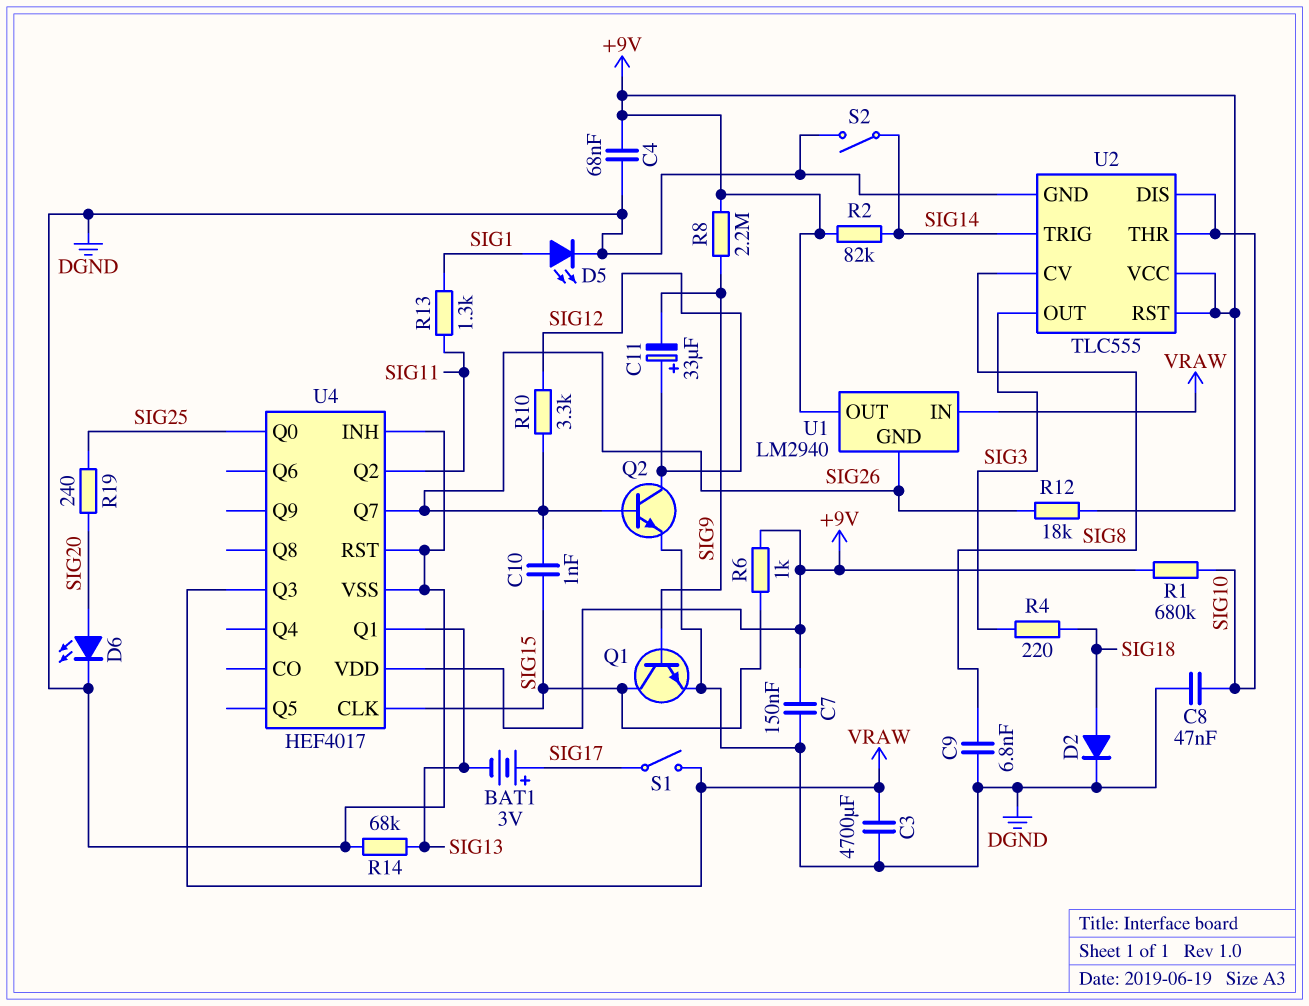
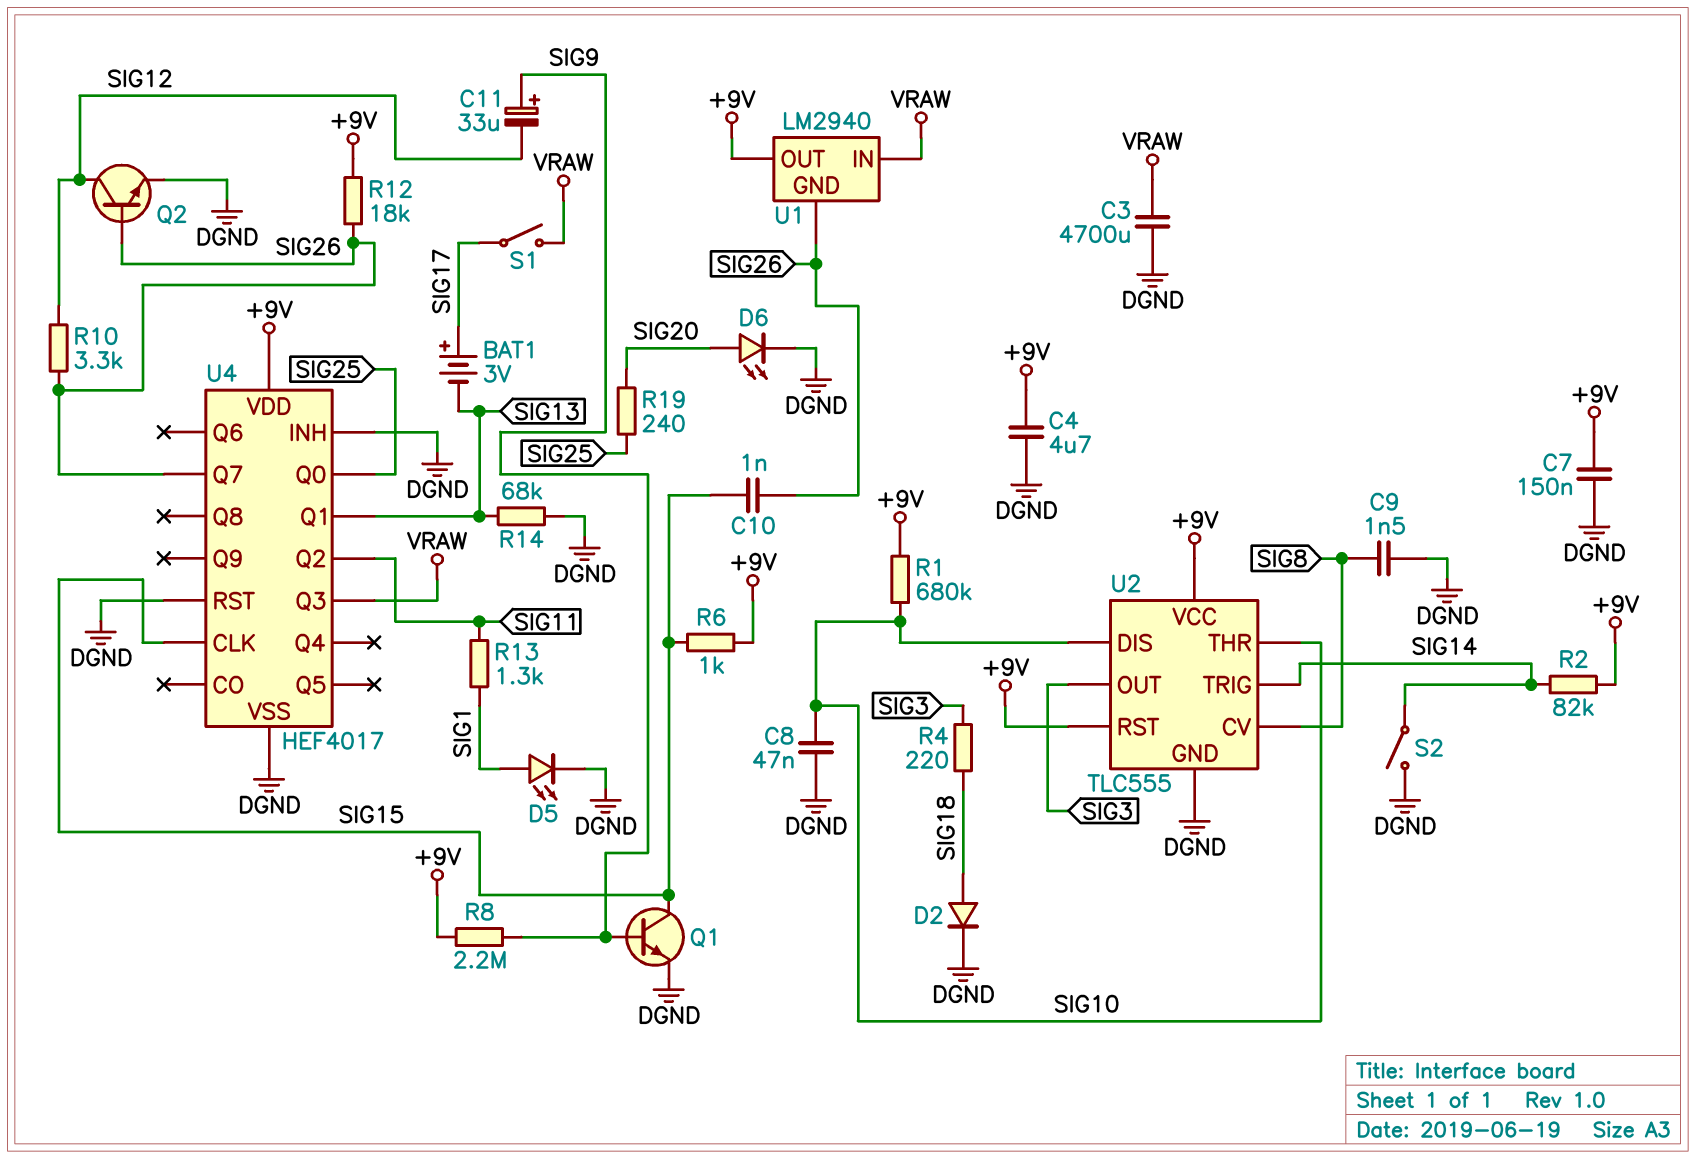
C4: 68nF (+9V, DGND) -> 4.7uF (+9V, DGND)
C9: 6.8nF (DGND, SIG8) -> 1.5nF (DGND, SIG8)
C11: 33uF (plus SIG12, minus SIG9) -> 33uF (plus SIG9, minus SIG12)

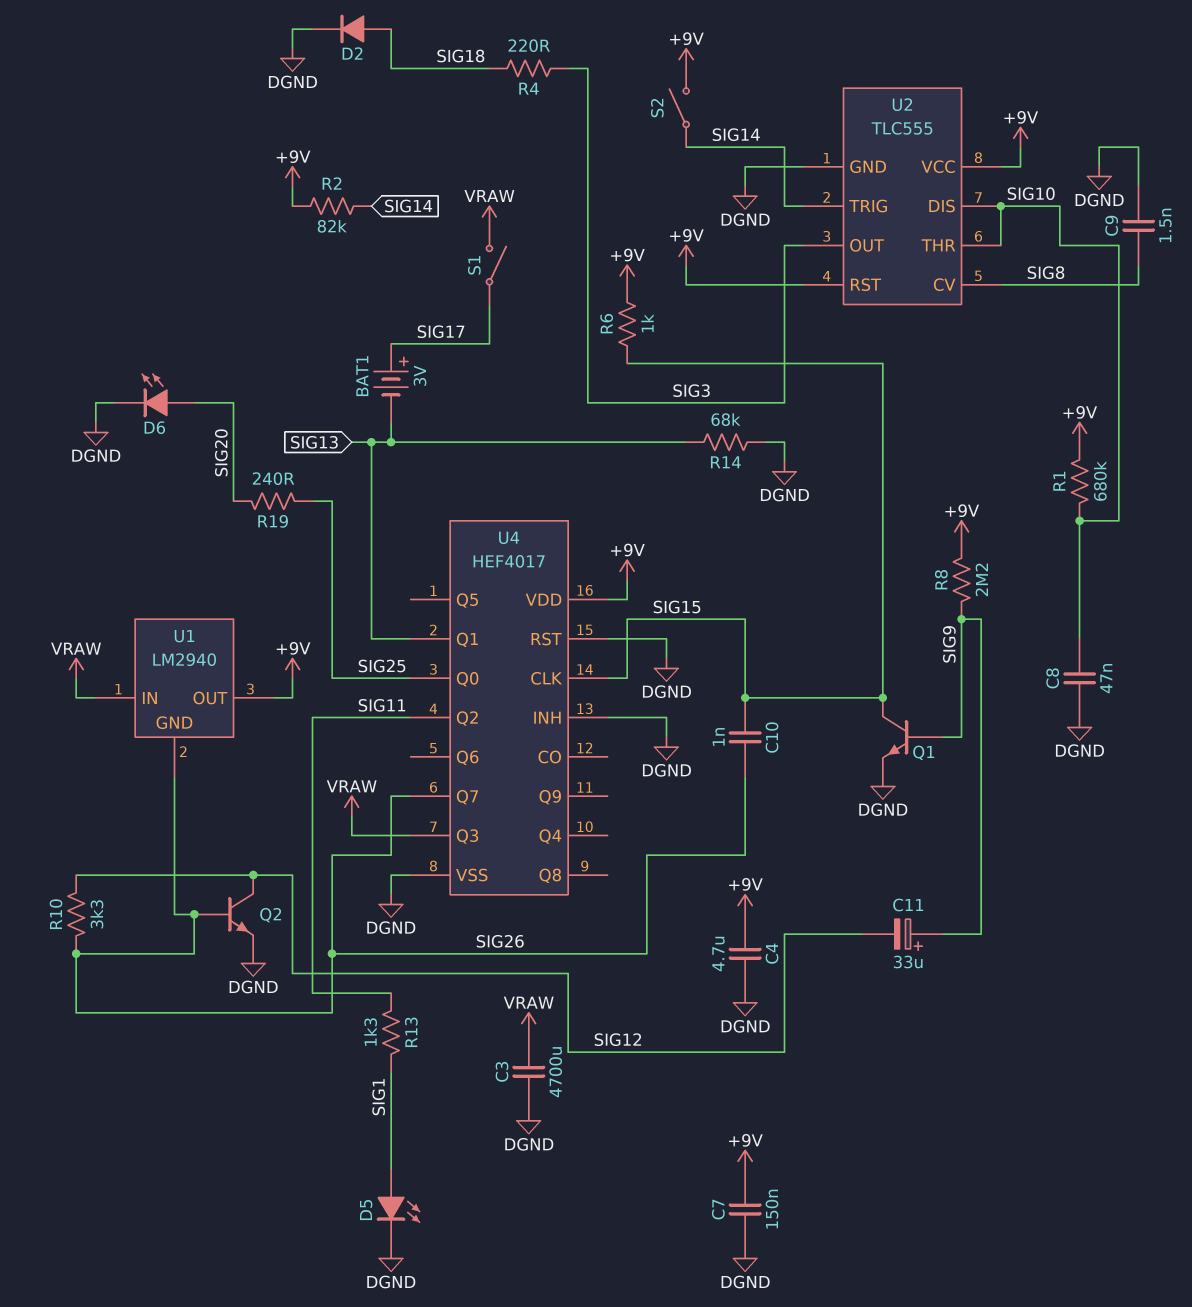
R12: 18k (+9V, SIG26) -> none
S2: switch (DGND, SIG14) -> switch (+9V, SIG14)

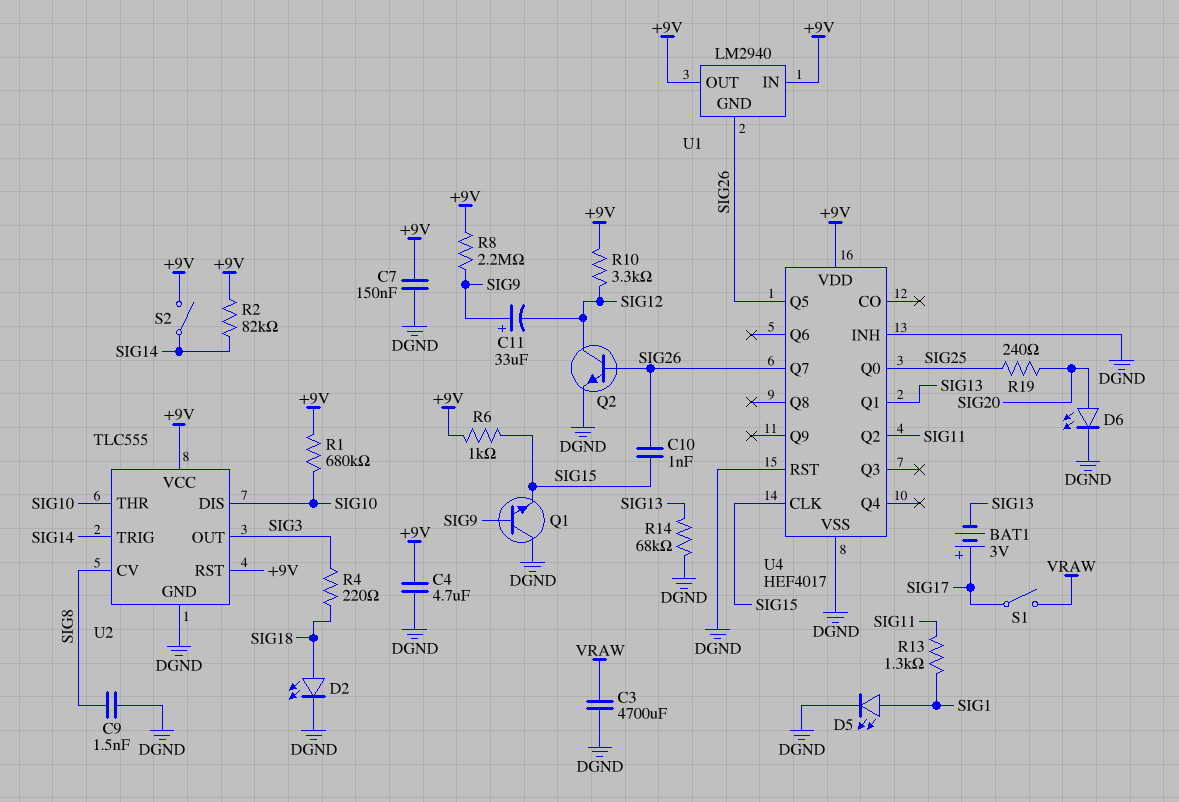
C8: 47nF (DGND, SIG10) -> none
D2: diode (A SIG18, K DGND) -> LED (A SIG18, K DGND)
Q1: NPN (B SIG9, C SIG15, E DGND) -> NPN (B SIG9, C DGND, E SIG15)
R10: 3.3k (SIG12, SIG26) -> 3.3k (+9V, SIG12)
U1 pin IN: VRAW -> +9V
U4 pin Q3: VRAW -> none
U4 pin Q5: none -> SIG26

